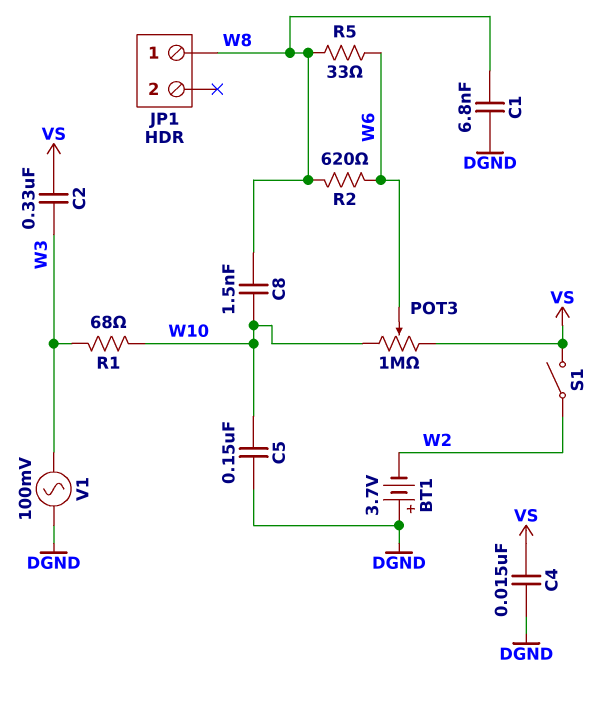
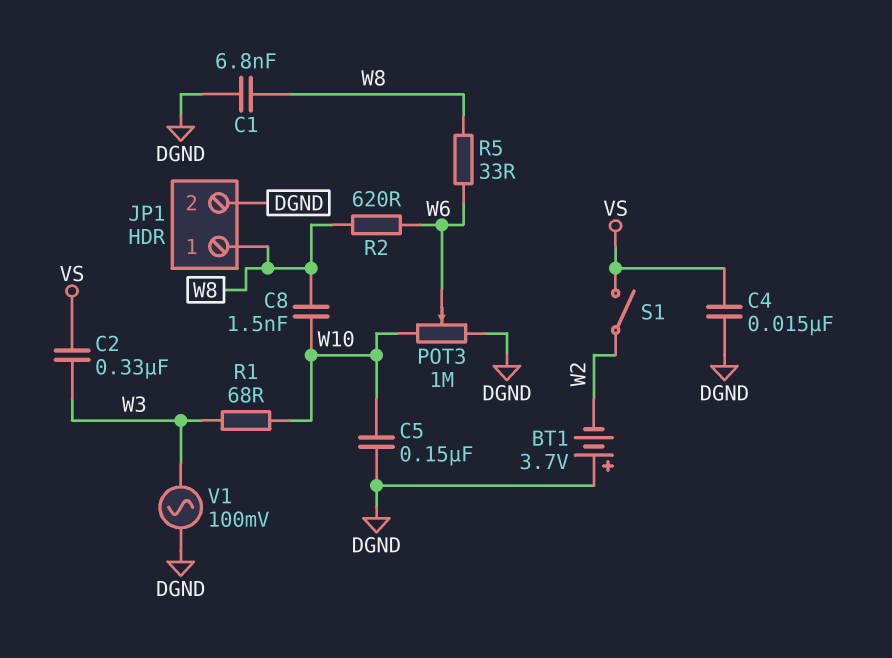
JP1 pin 2: none -> DGND
POT3: 1M (VS, W10, wiper W6) -> 1M (DGND, W10, wiper W6)

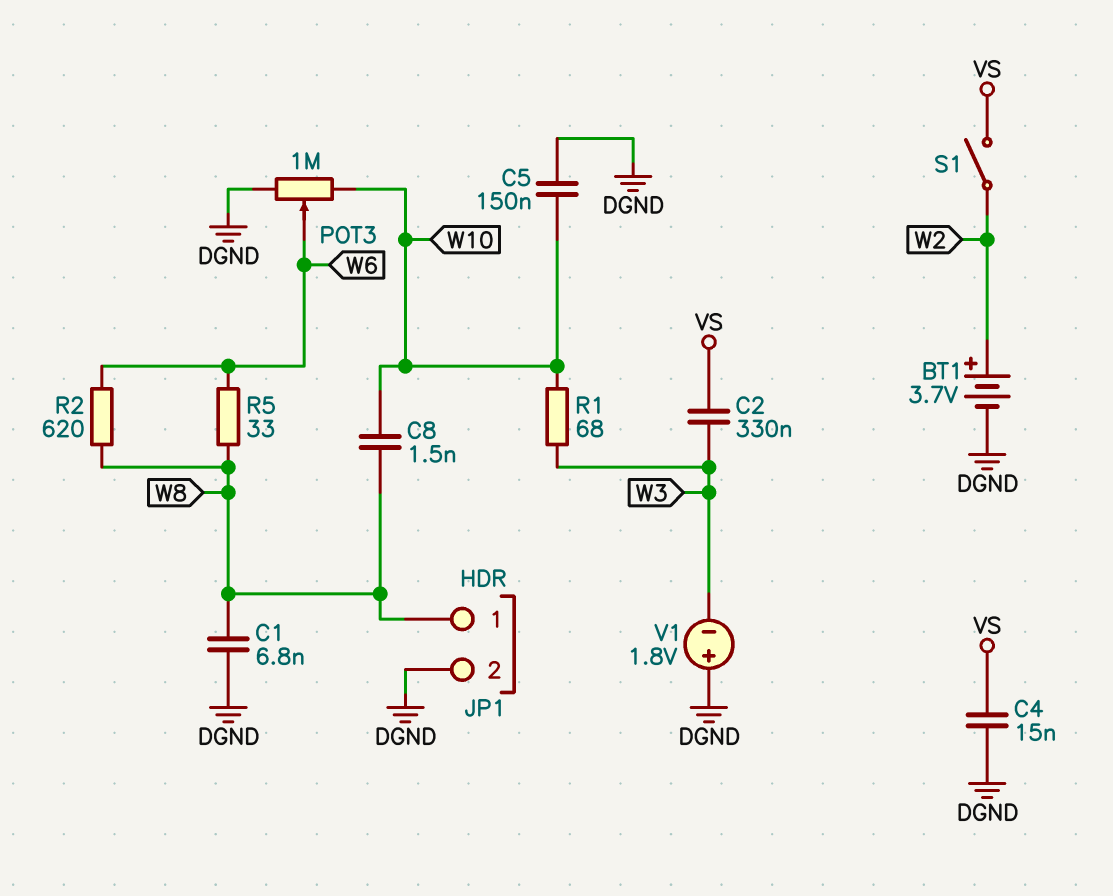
BT1: 3.7V (plus DGND, minus W2) -> 3.7V (plus W2, minus DGND)
V1: AC 100mV (DGND, W3) -> 1.8V (plus DGND, minus W3)

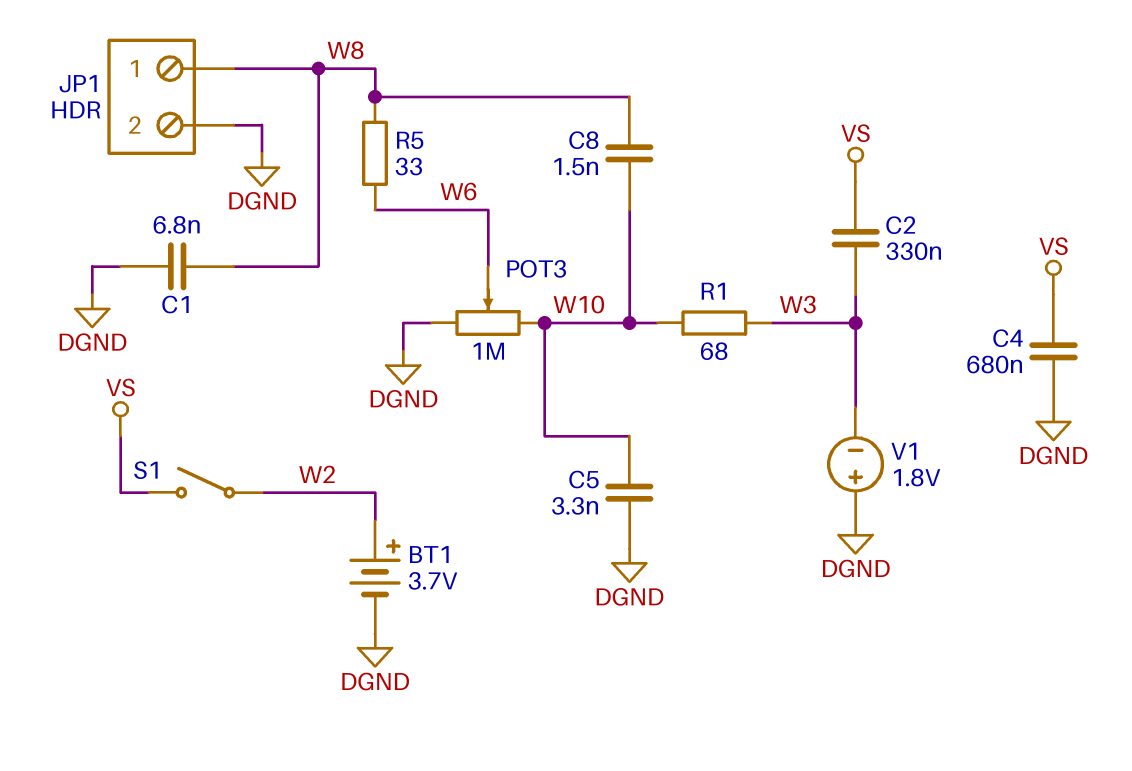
C4: 15nF (DGND, VS) -> 680nF (DGND, VS)
C5: 150nF (DGND, W10) -> 3.3nF (DGND, W10)
R2: 620 (W6, W8) -> none

